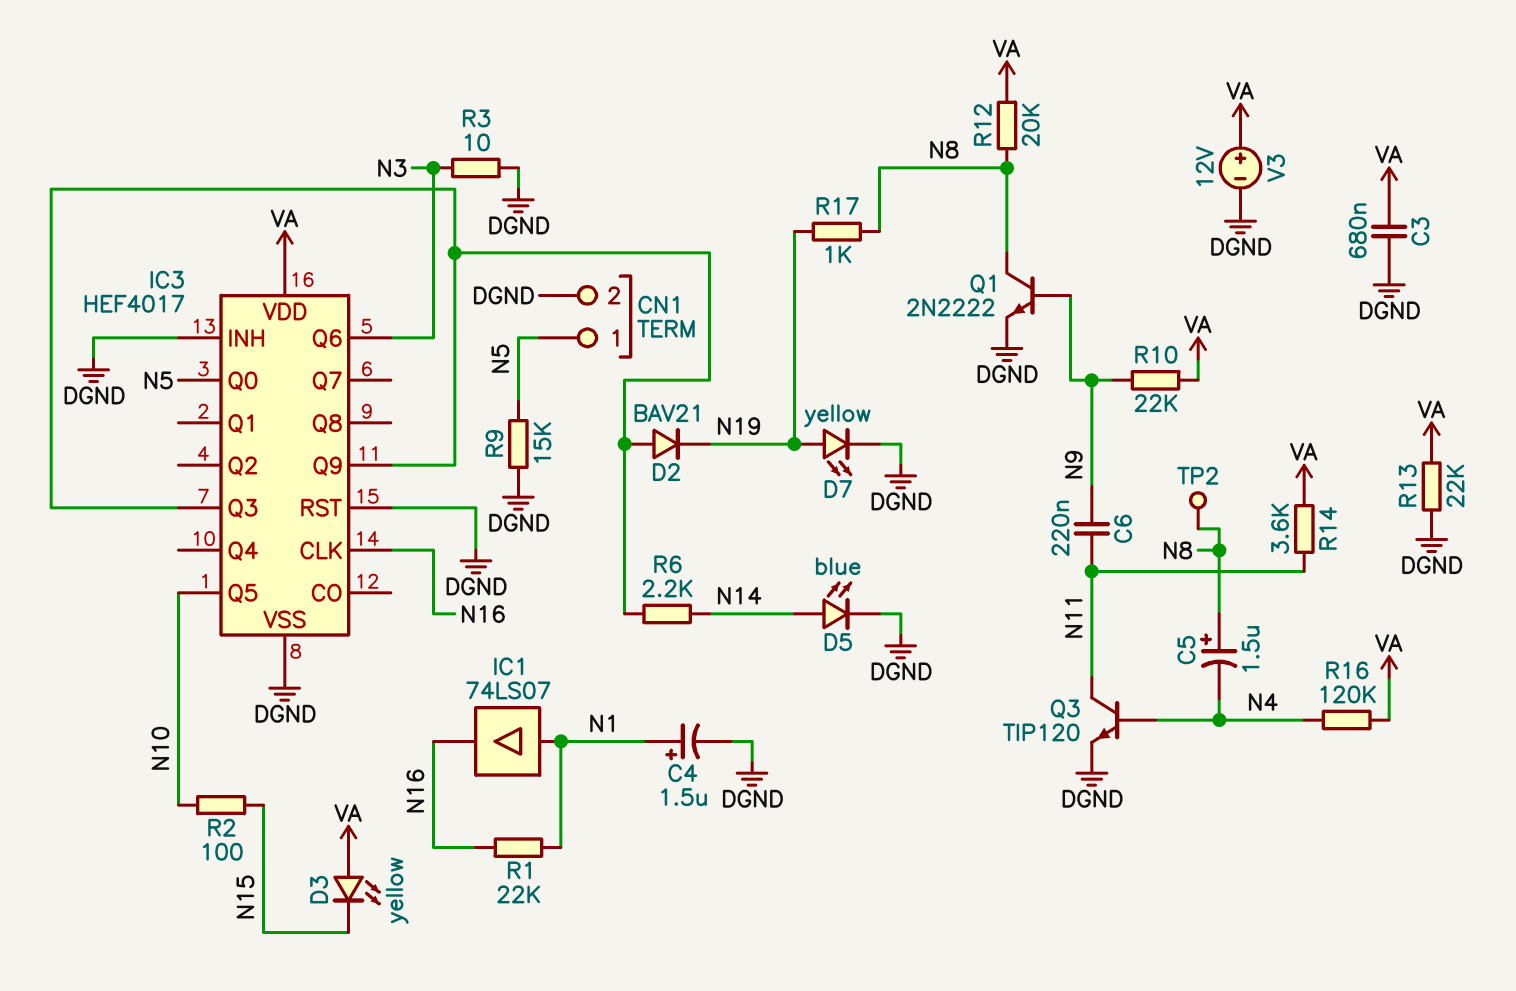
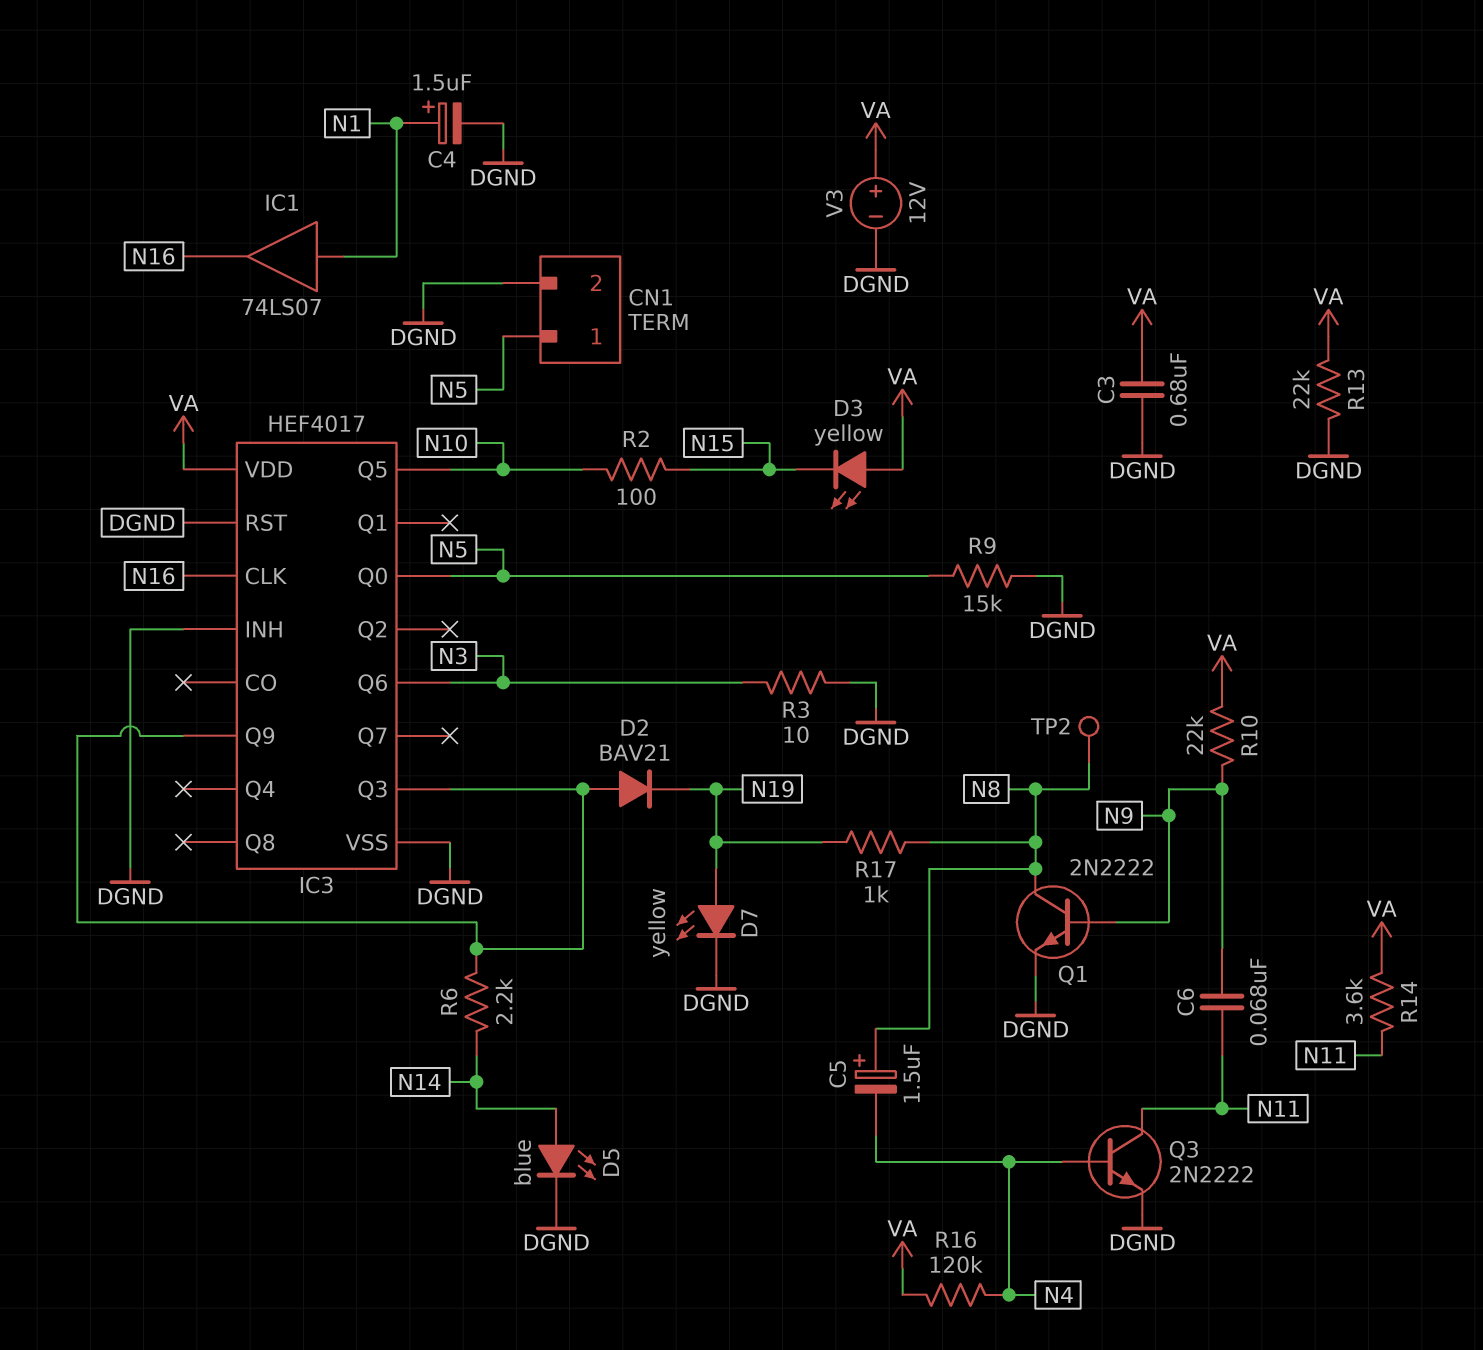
C6: 220nF (N9, N11) -> 68nF (N9, N11)
Q3: NPN TIP120 (B N4, C N11, E DGND) -> NPN 2N2222 (B N4, C N11, E DGND)
R1: 22k (N1, N16) -> none
R12: 20k (N8, VA) -> none

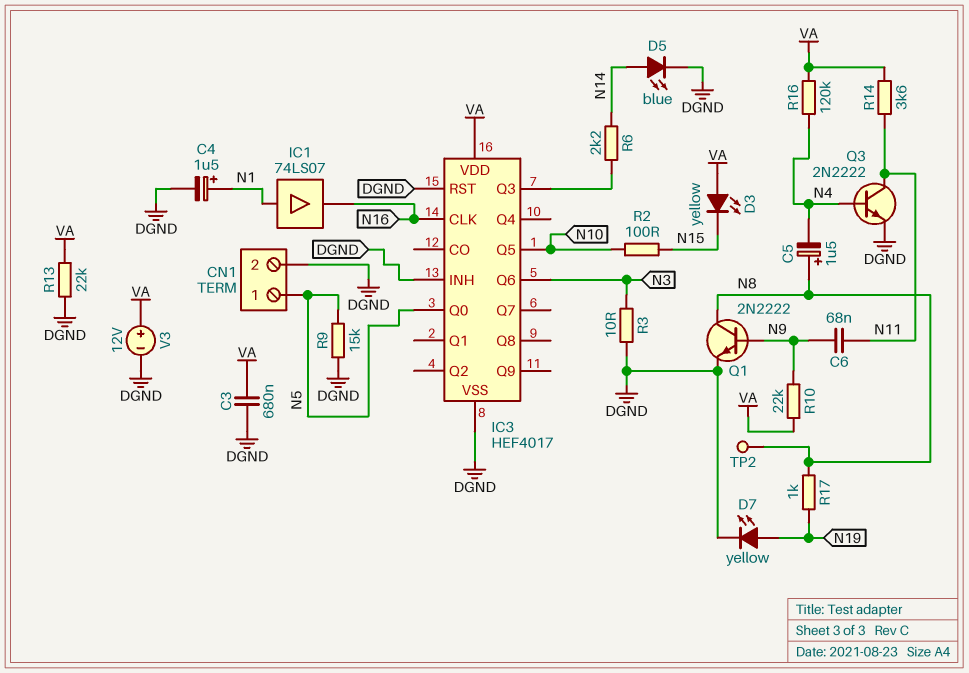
D2: diode BAV21 (A IC3/Q3, K N19) -> none
IC3 pin Q9: IC3/Q3 -> none

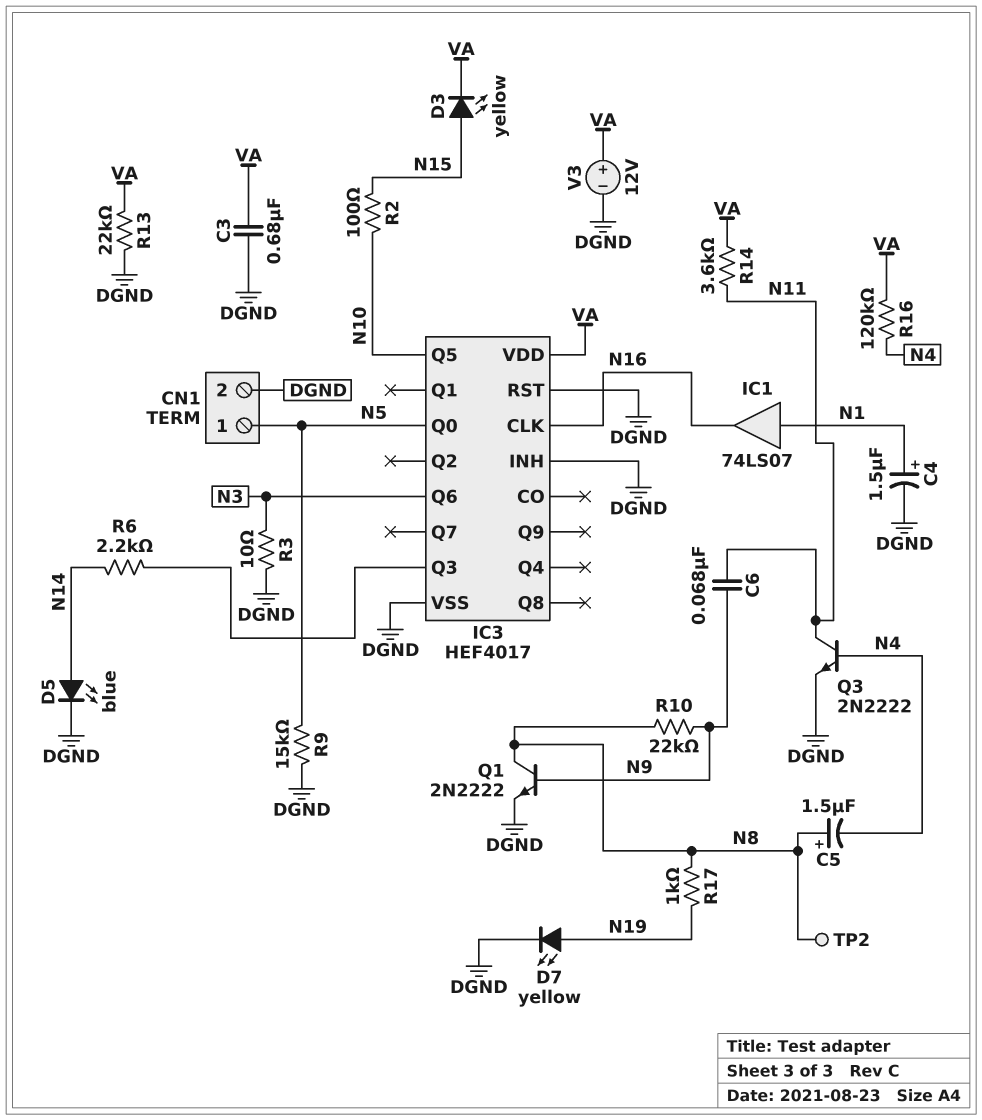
D3: LED yellow (A VA, K N15) -> LED yellow (A N15, K VA)
R10: 22k (N9, VA) -> 22k (N8, N9)

